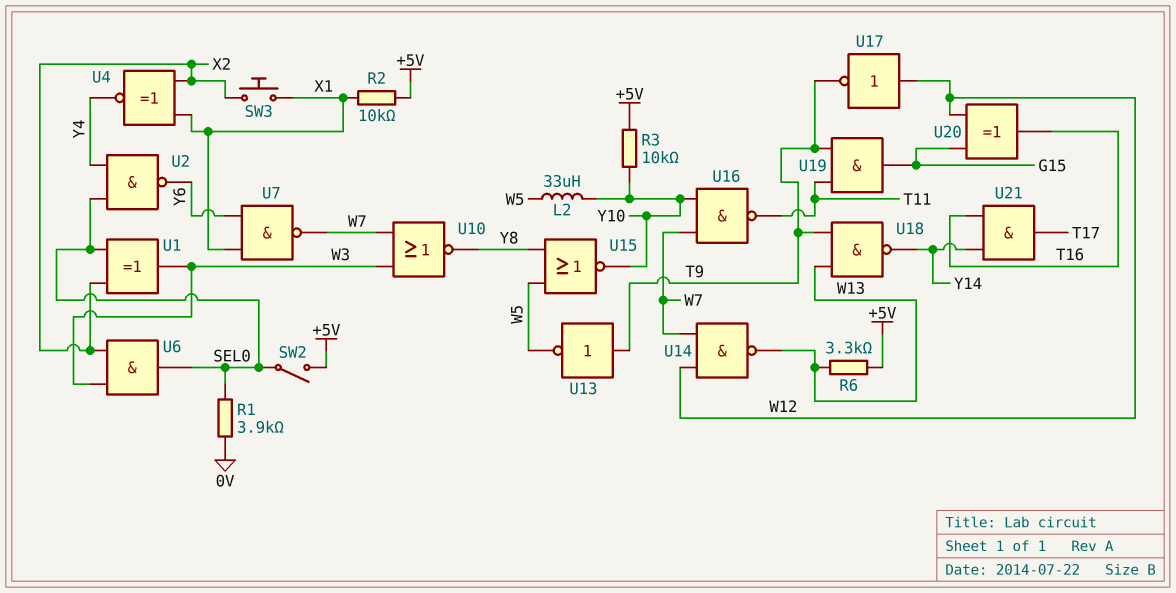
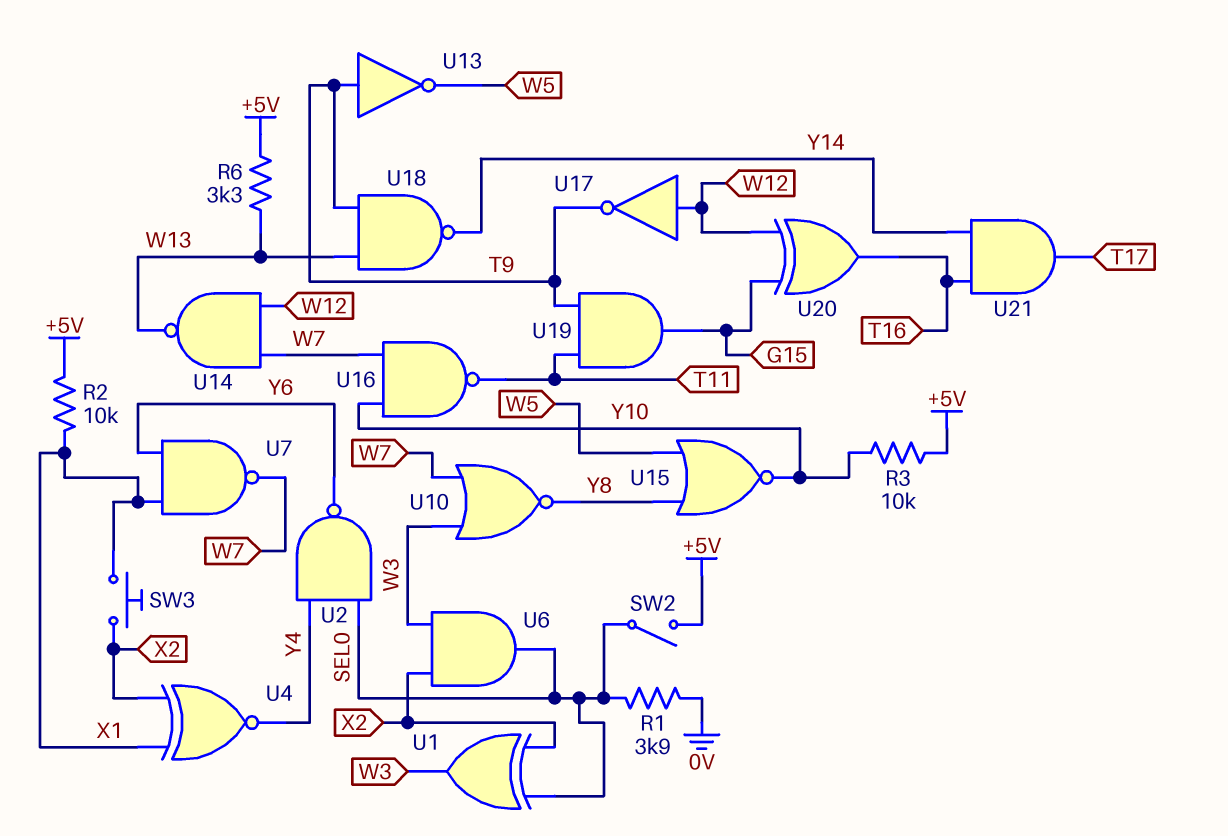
L2: 33uH (W5, Y10) -> none

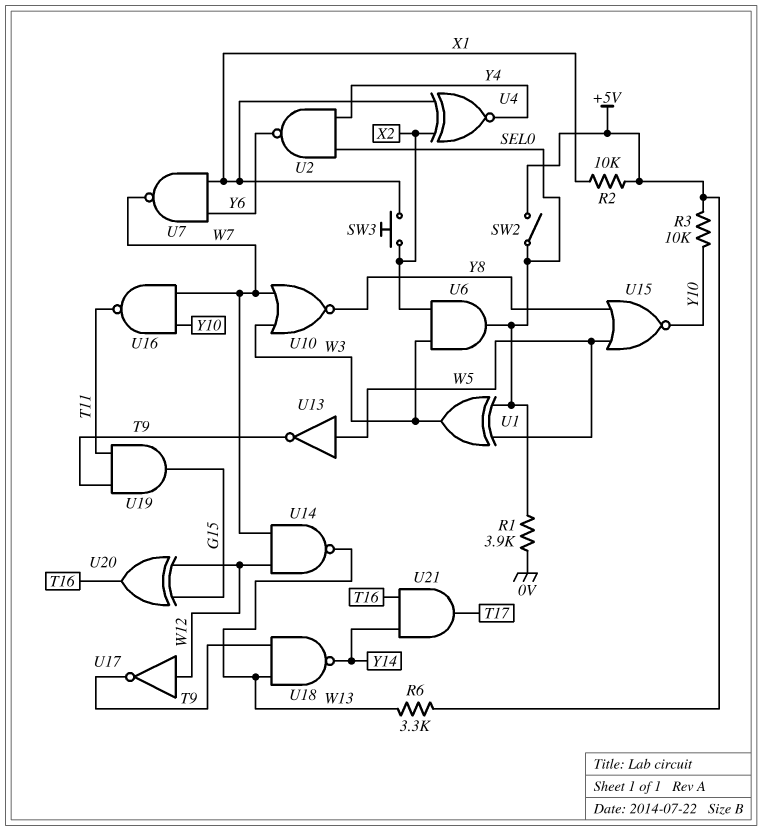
U1: XOR (in SEL0, in X2, out W3) -> XOR (in SEL0, in W5, out W3)
U13: NOT (in T9, out W5) -> NOT (in W5, out T9)

